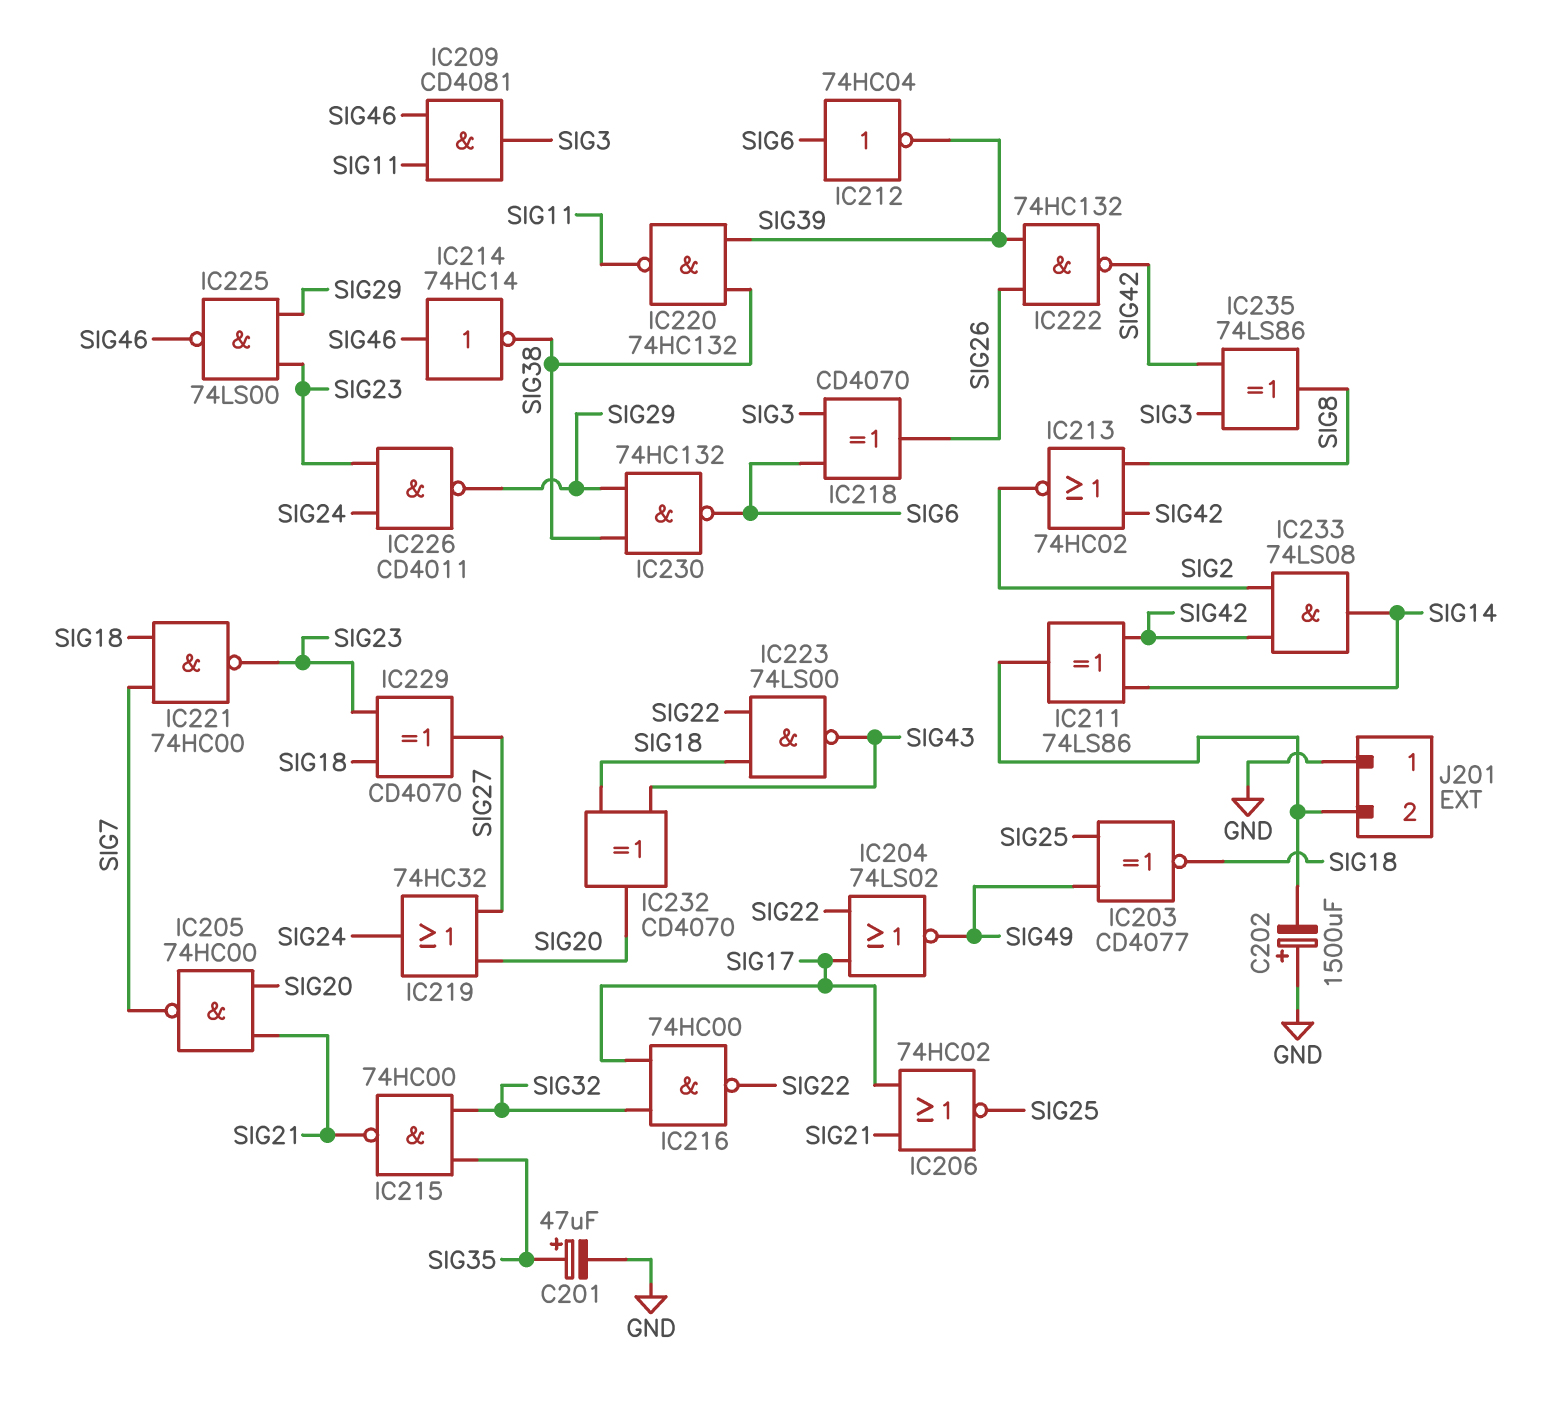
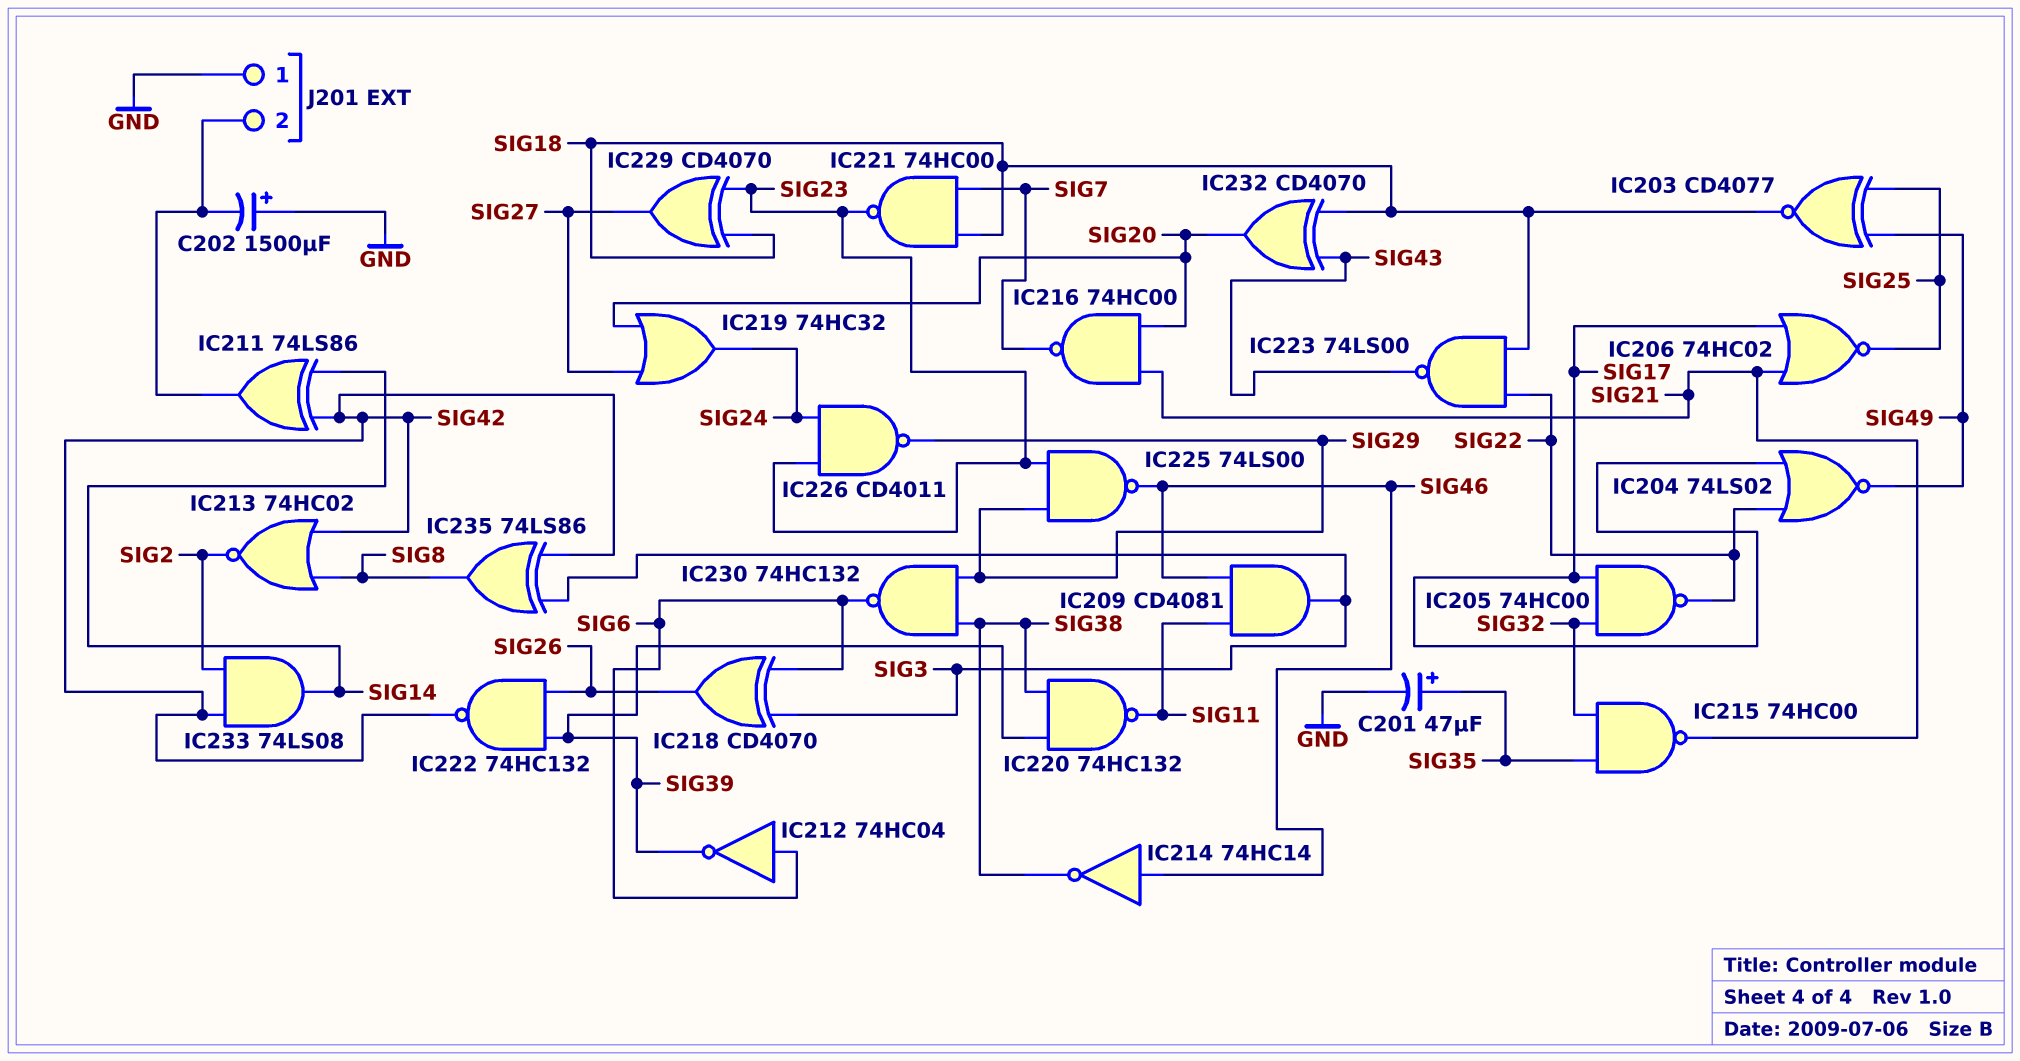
IC205: NAND 74HC00 (in SIG20, in SIG21, out SIG7) -> NAND 74HC00 (in SIG17, in SIG32, out SIG22)
IC216: NAND 74HC00 (in SIG17, in SIG32, out SIG22) -> NAND 74HC00 (in SIG20, in SIG21, out SIG7)

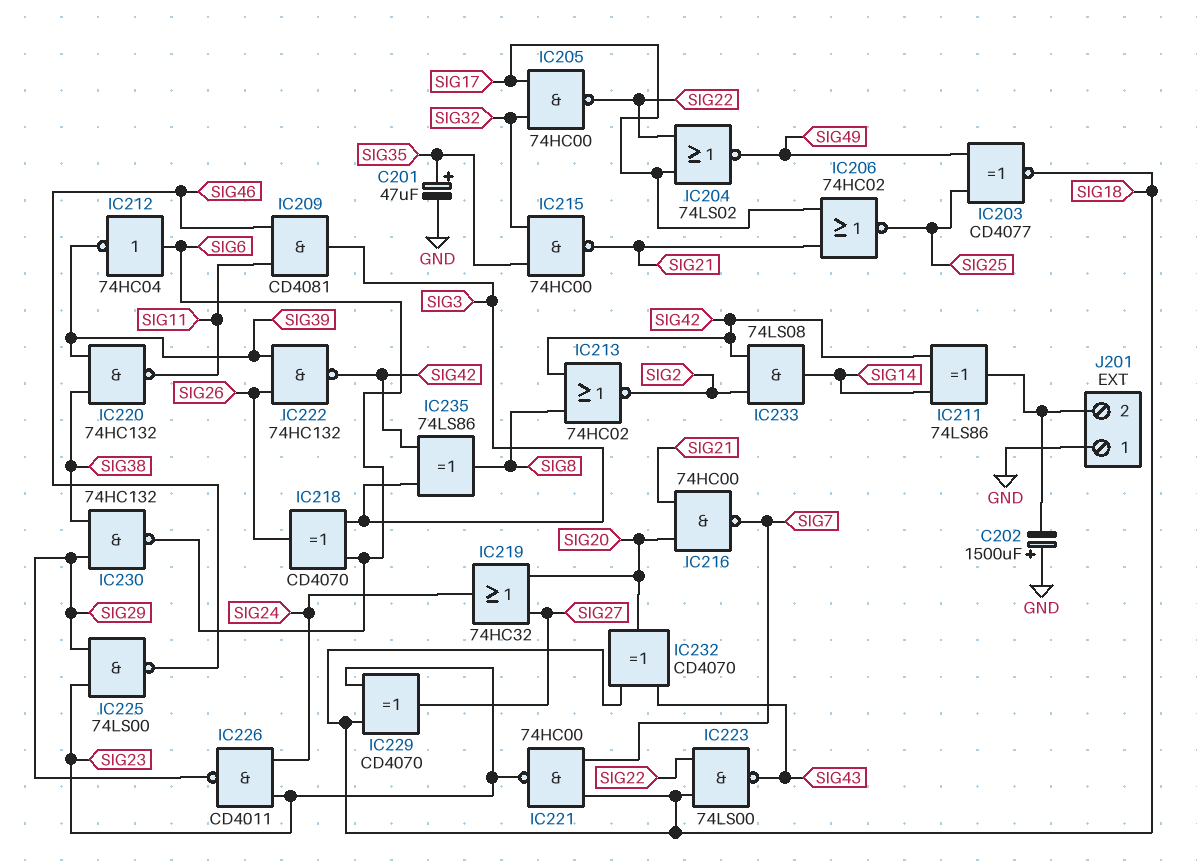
IC214: NOT 74HC14 (in SIG46, out SIG38) -> none

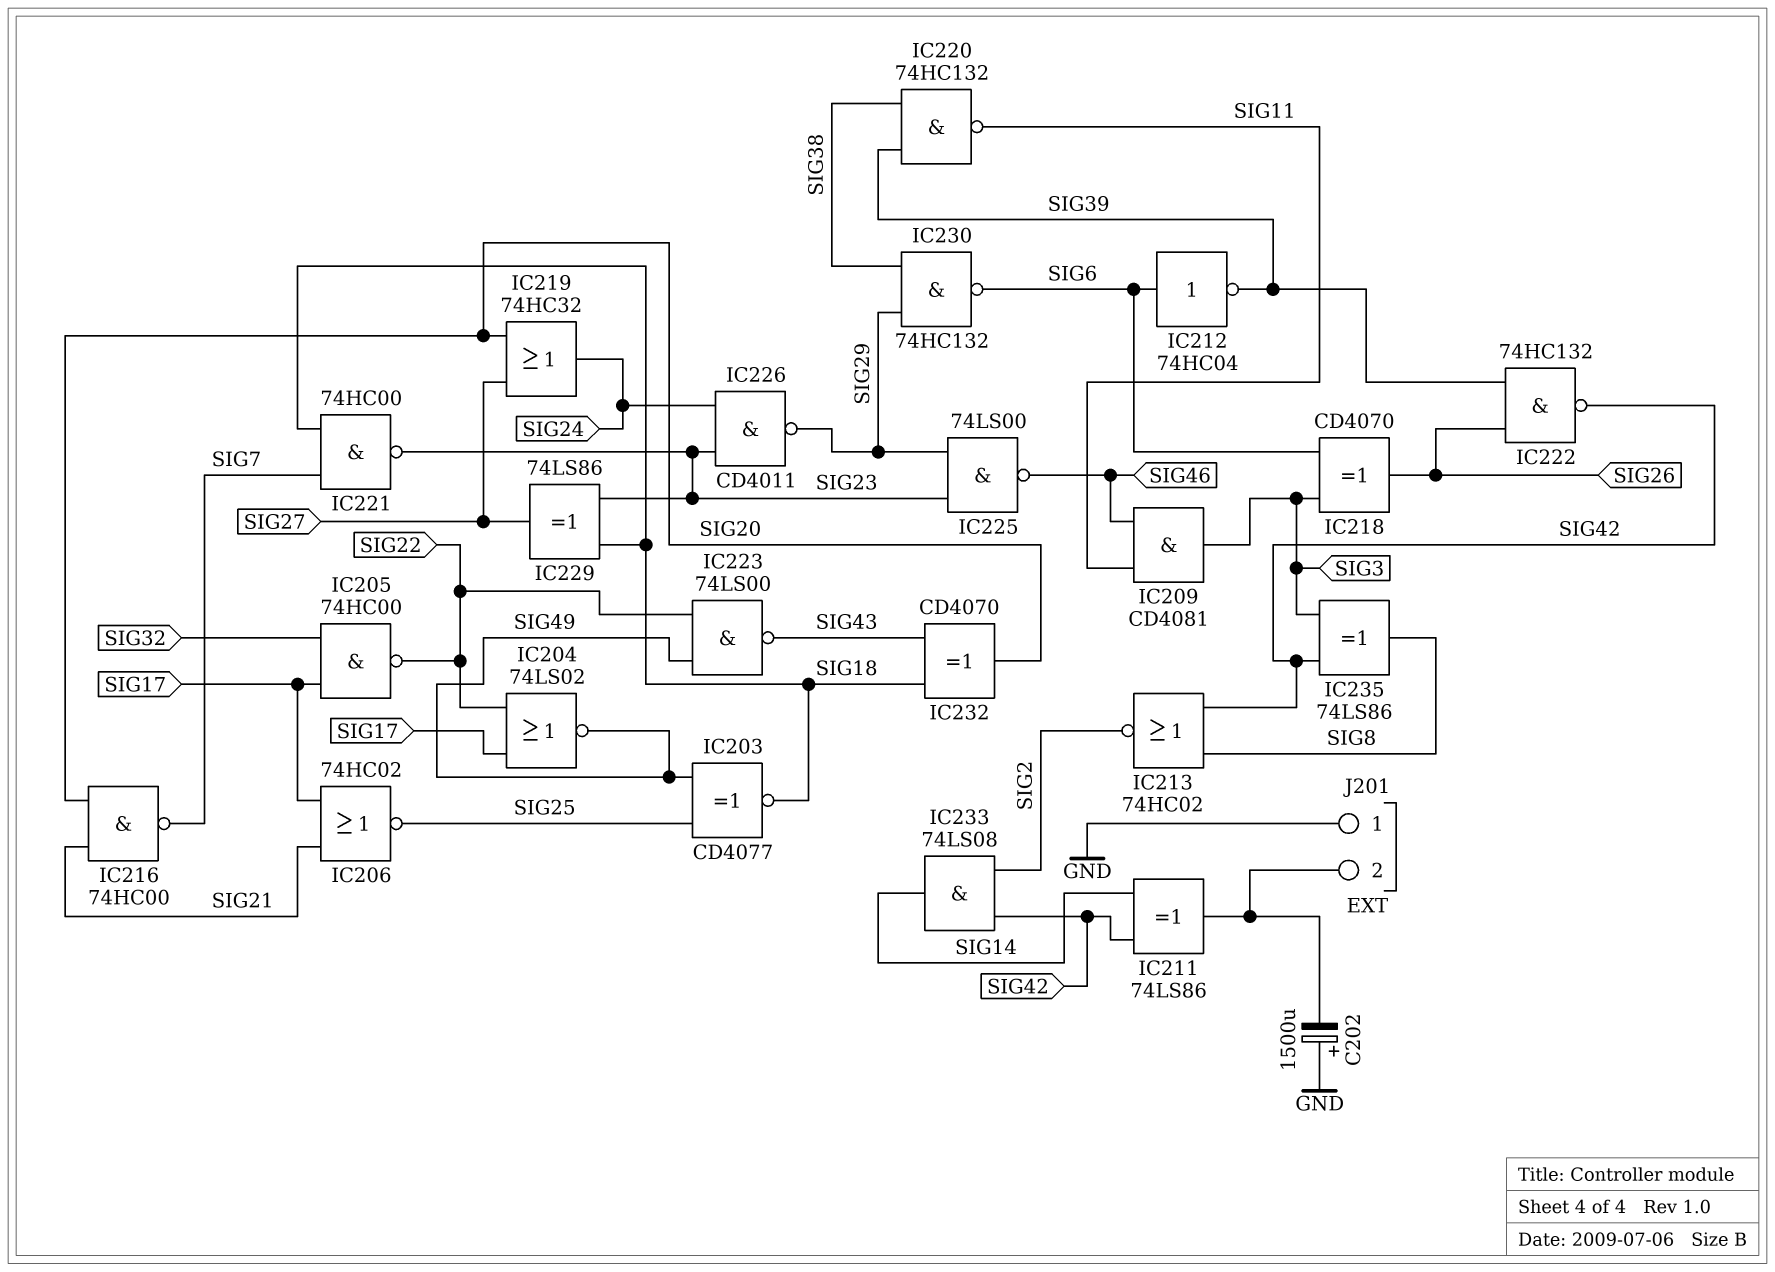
C201: 47uF (plus SIG35, minus GND) -> none
IC215: NAND 74HC00 (in SIG32, in SIG35, out SIG21) -> none
IC223: NAND 74LS00 (in SIG18, in SIG22, out SIG43) -> NAND 74LS00 (in SIG22, in SIG49, out SIG43)
IC229: XOR CD4070 (in SIG18, in SIG23, out SIG27) -> XOR 74LS86 (in SIG18, in SIG23, out SIG27)

